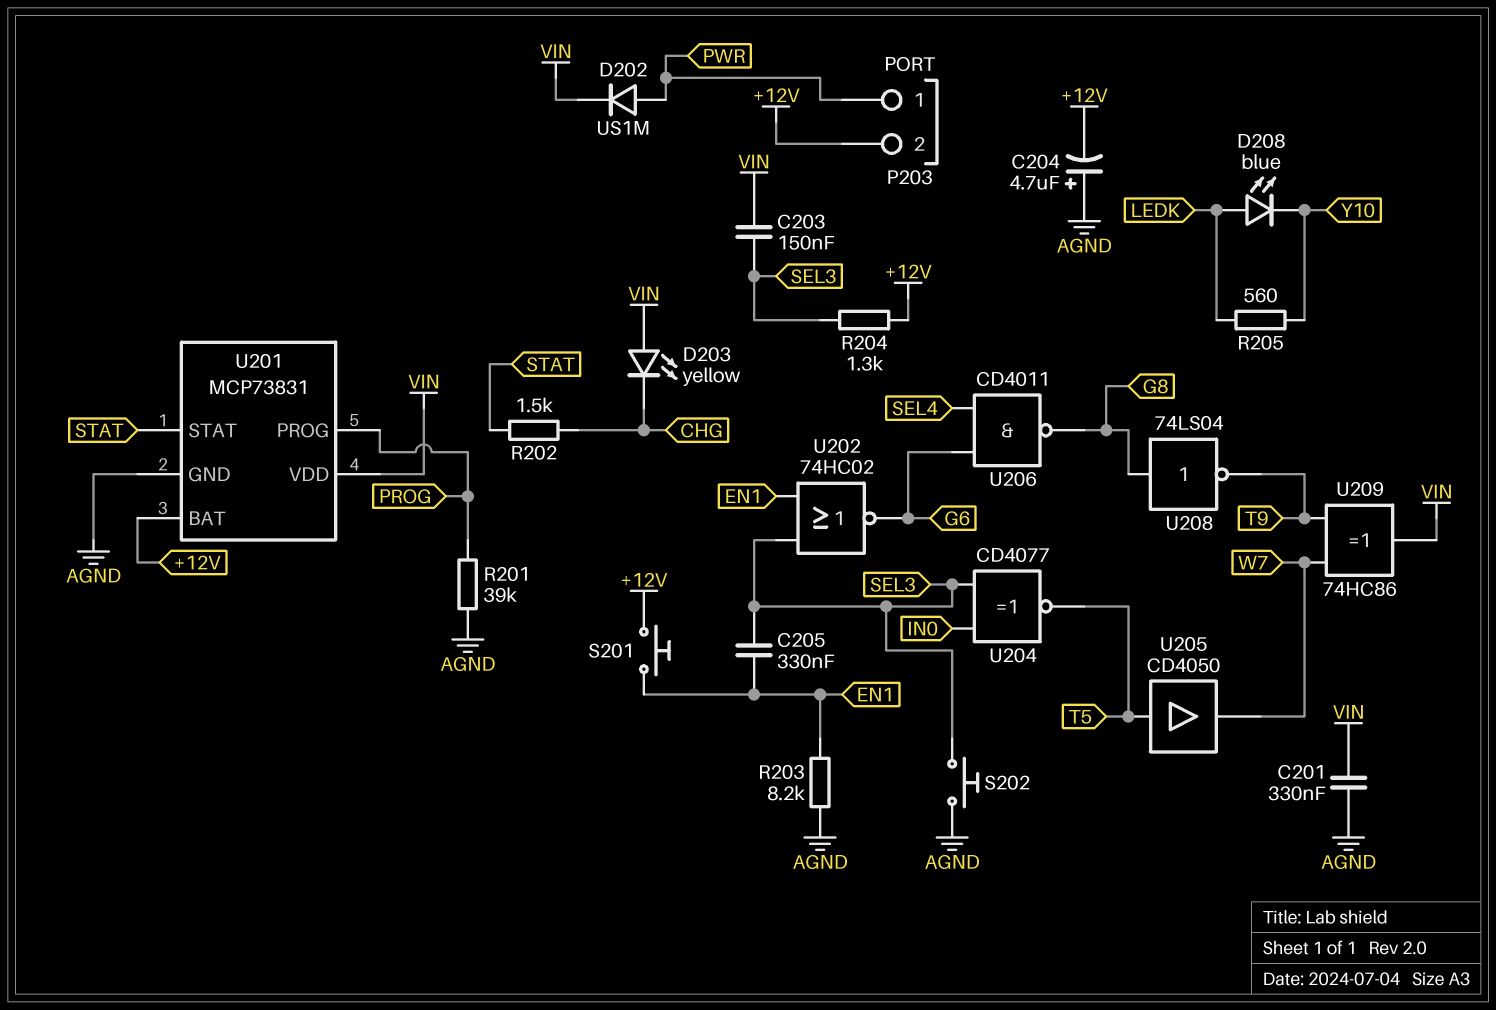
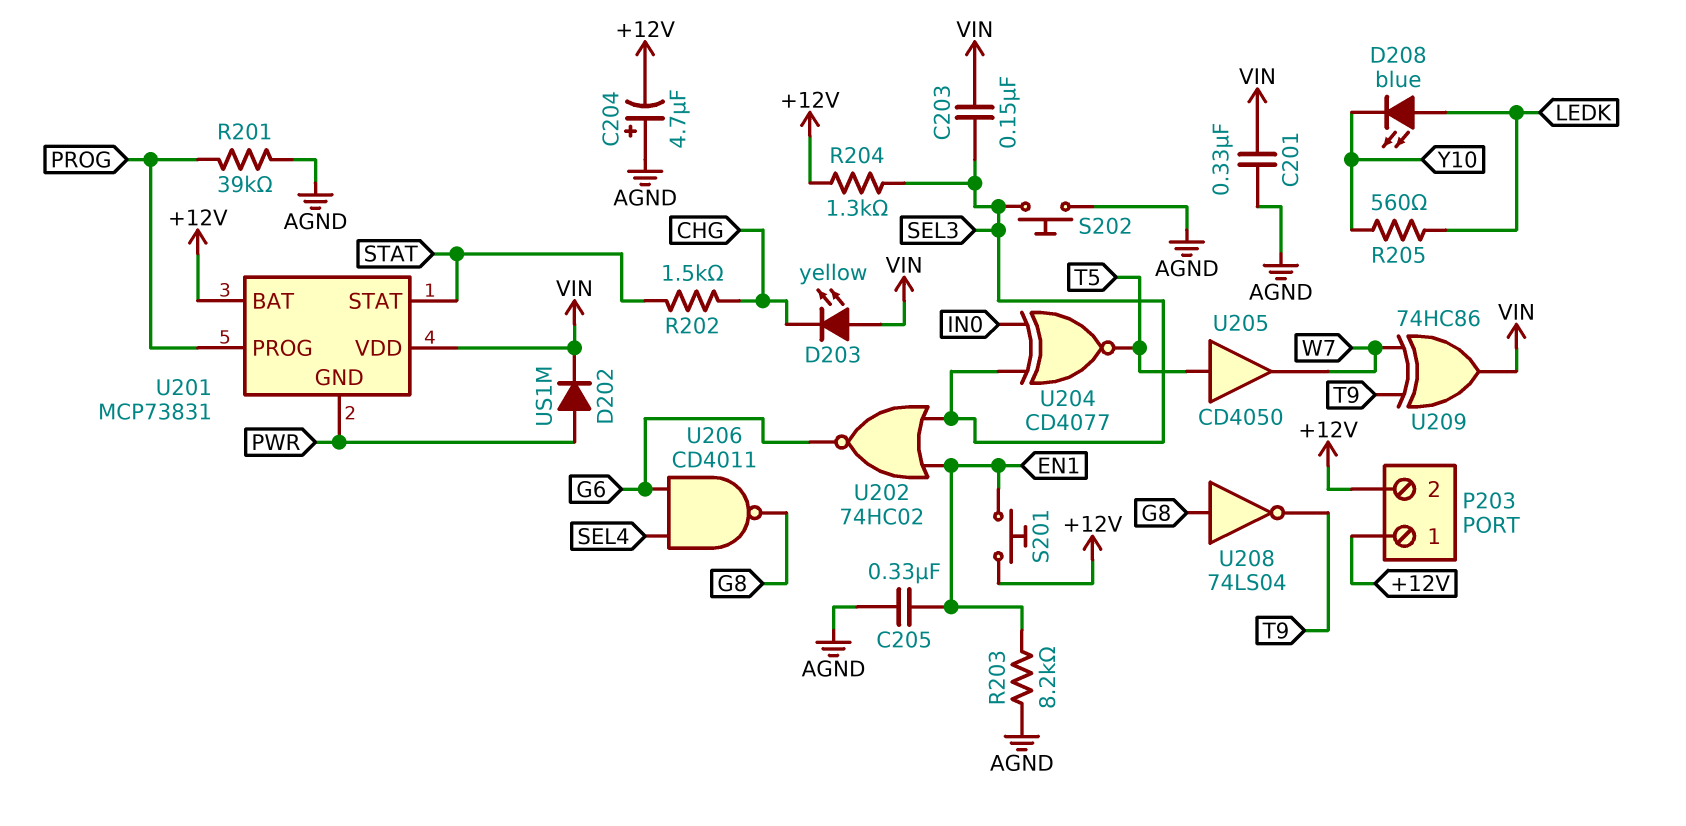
C205: 330nF (EN1, SEL3) -> 330nF (AGND, EN1)
P203 pin 1: PWR -> +12V
U201 pin GND: AGND -> PWR

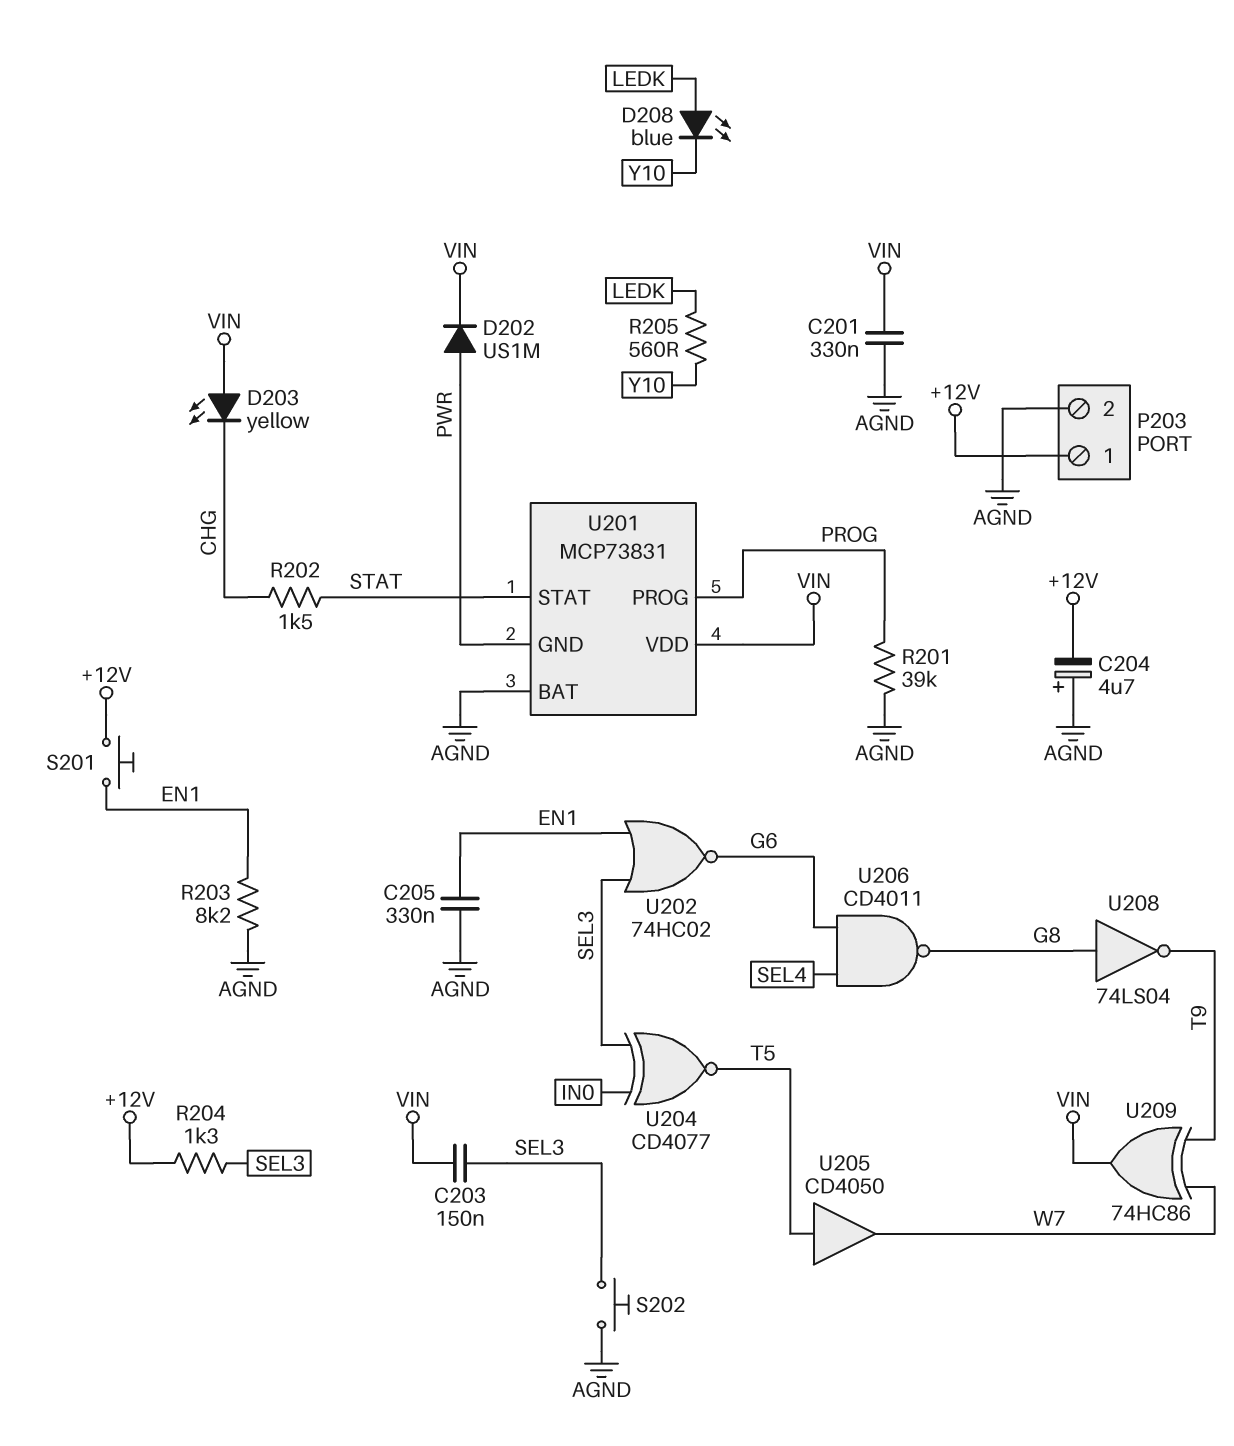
P203 pin 2: +12V -> AGND
U201 pin BAT: +12V -> AGND

